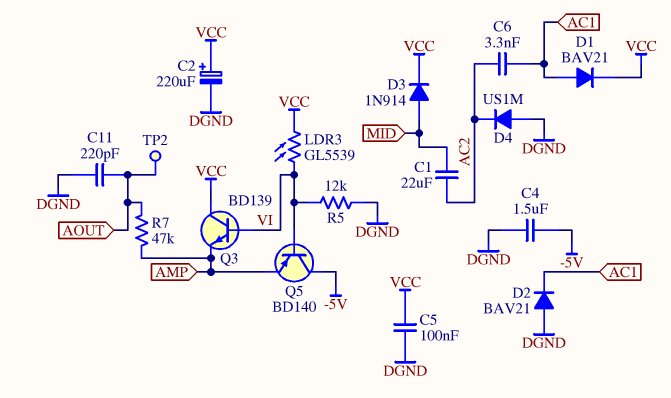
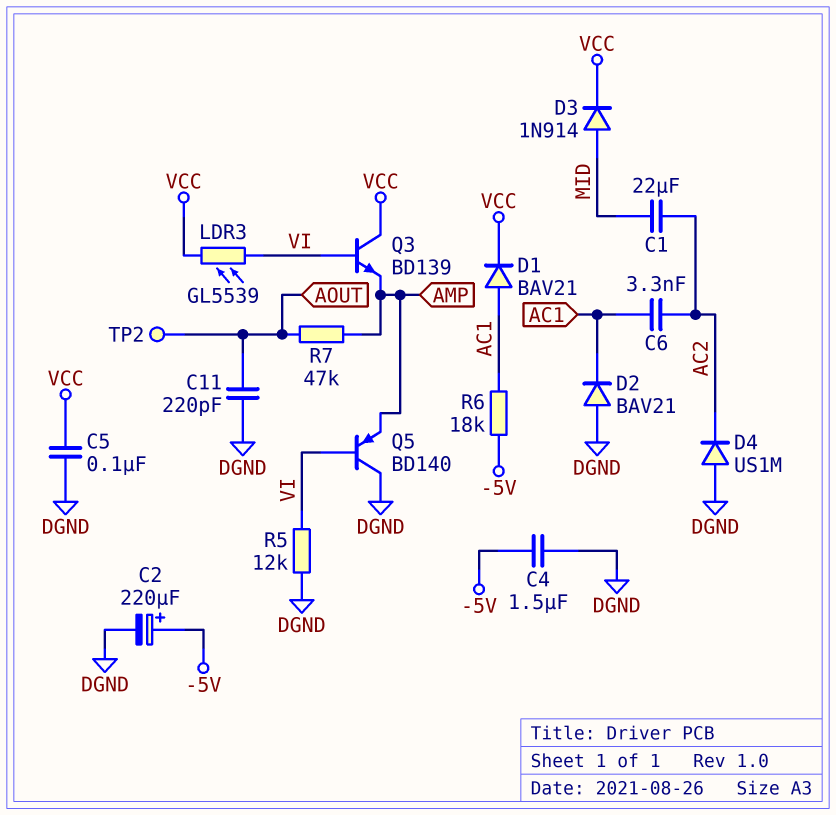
C2: 220uF (plus VCC, minus DGND) -> 220uF (plus -5V, minus DGND)
Q5: PNP BD140 (B VI, C -5V, E AMP) -> PNP BD140 (B VI, C DGND, E AMP)
R6: none -> 18k (-5V, AC1)

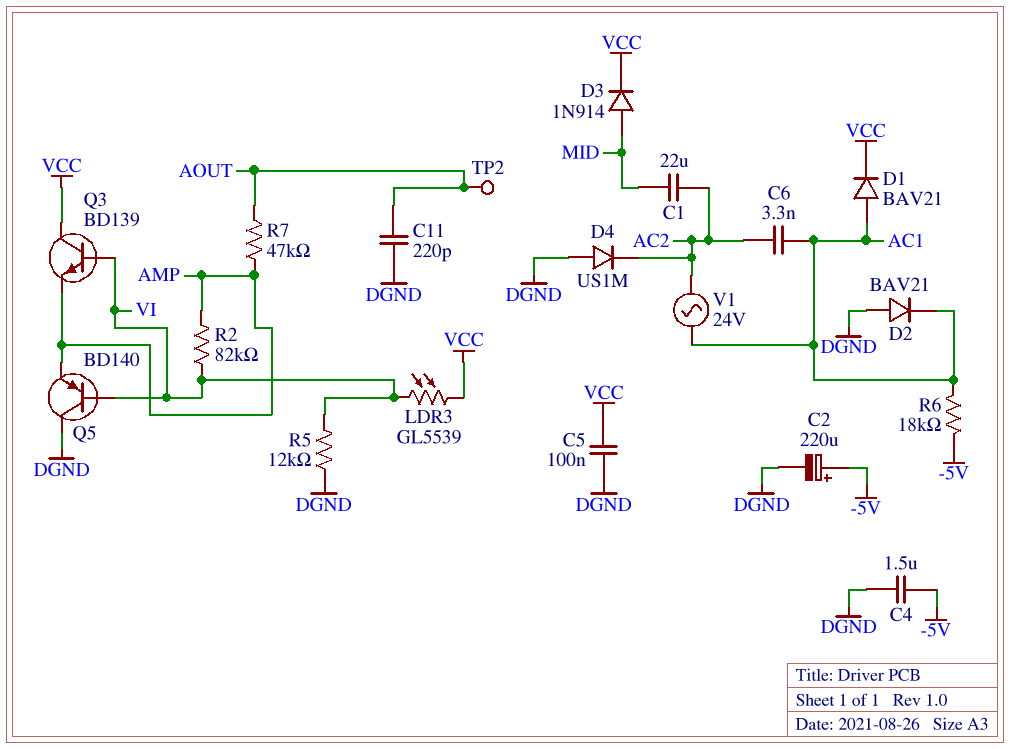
R2: none -> 82k (AMP, VI)
V1: none -> AC 24V (AC1, AC2)

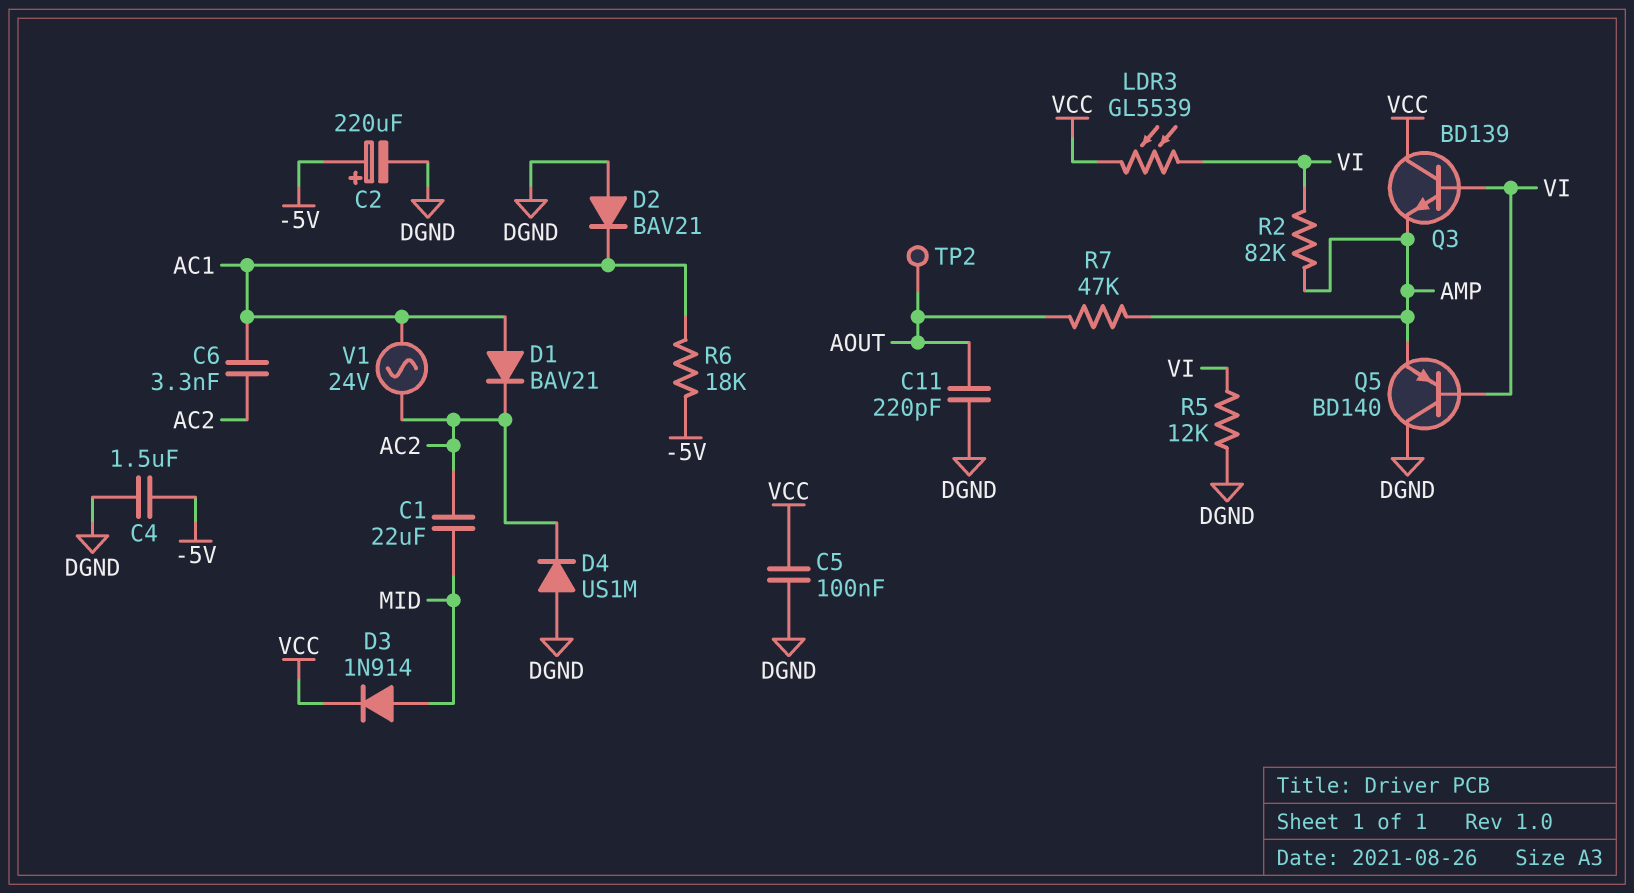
D1: diode BAV21 (A AC1, K VCC) -> diode BAV21 (A AC1, K AC2)

